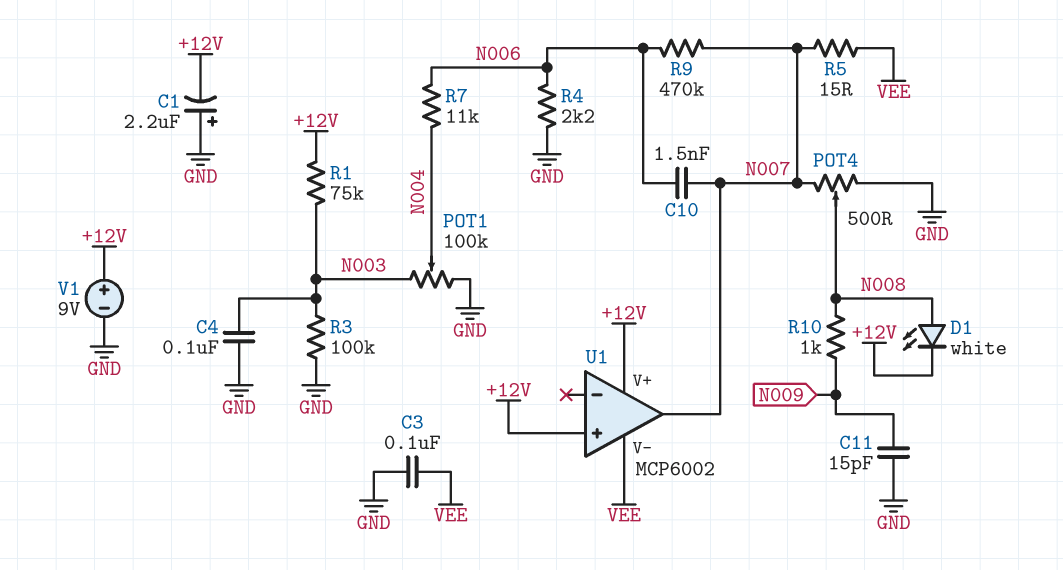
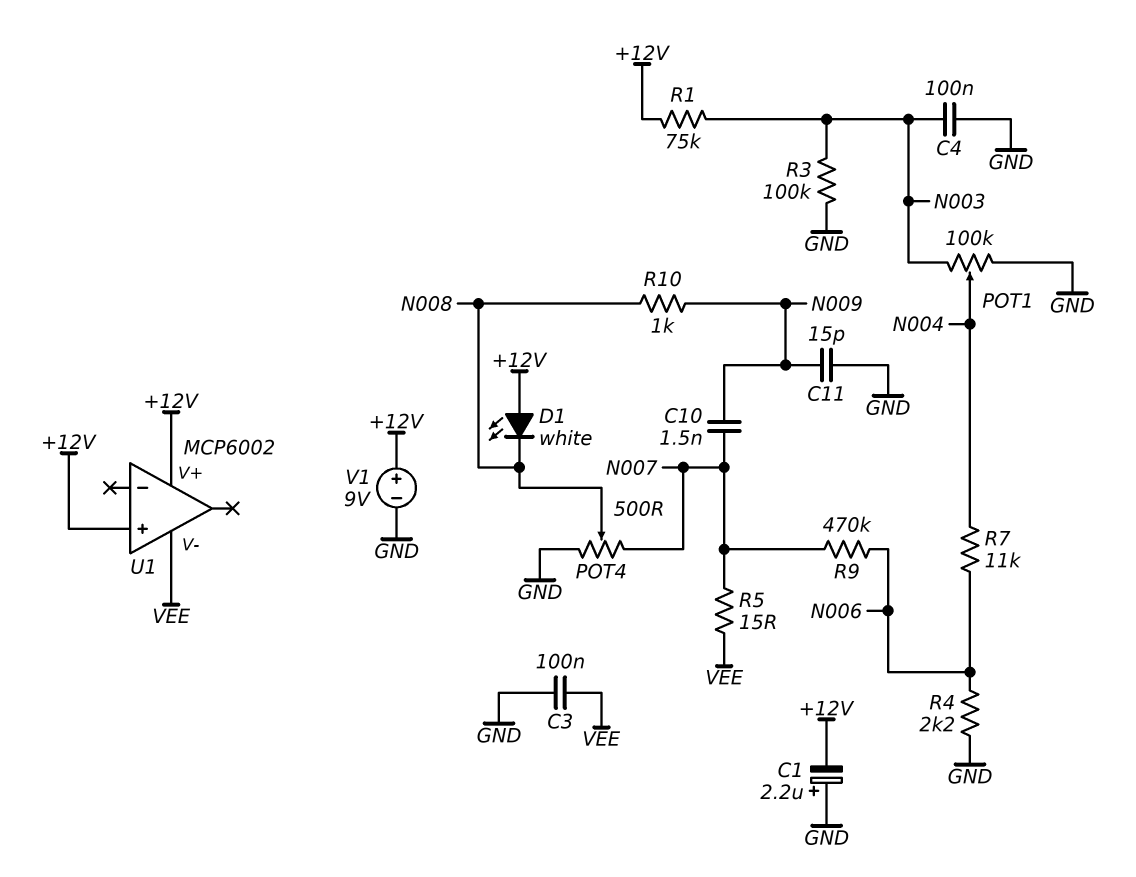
C10: 1.5nF (N006, N007) -> 1.5nF (N007, N009)
D1: LED white (A N008, K +12V) -> LED white (A +12V, K N008)
U1 pin out: N007 -> none

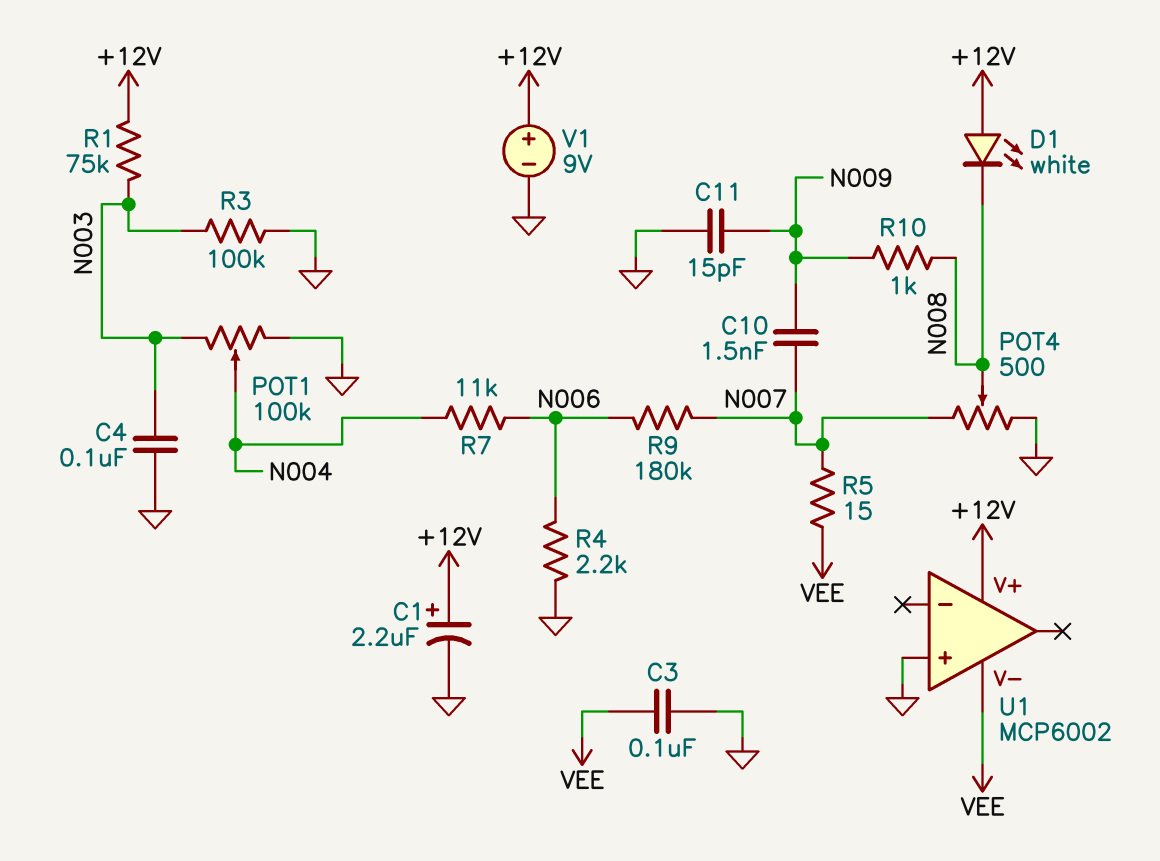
C1: 2.2uF (plus GND, minus +12V) -> 2.2uF (plus +12V, minus GND)
R9: 470k (N006, N007) -> 180k (N006, N007)
U1 pin in+: +12V -> GND

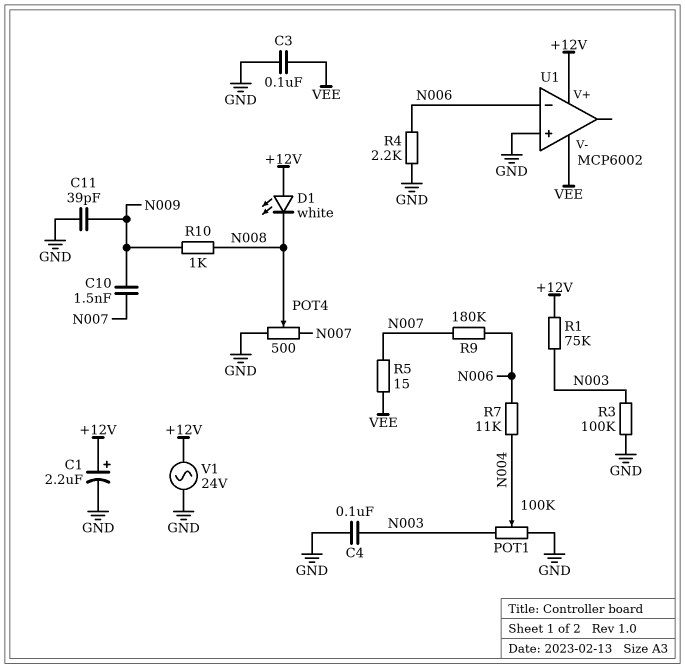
C11: 15pF (GND, N009) -> 39pF (GND, N009)
U1 pin in-: none -> N006
V1: 9V (plus +12V, minus GND) -> AC 24V (+12V, GND)

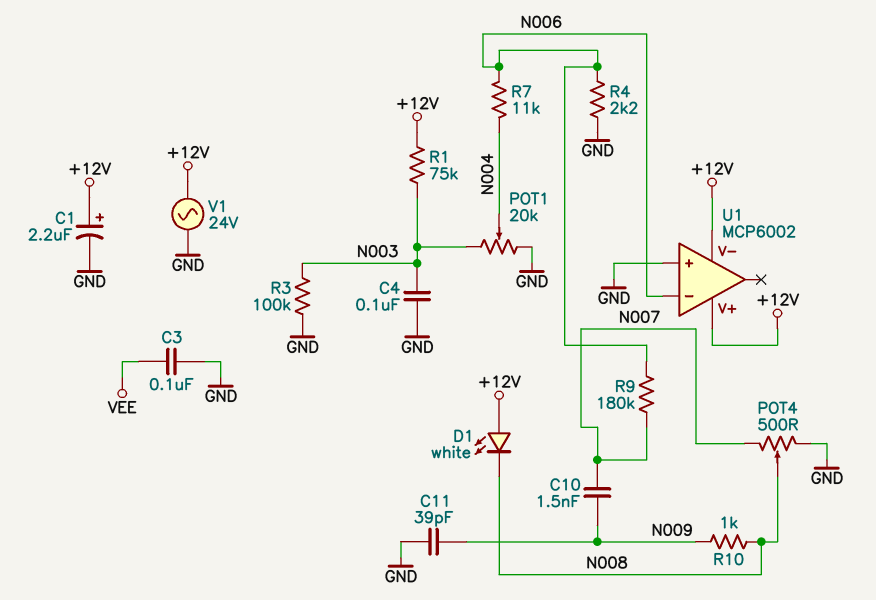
POT1: 100k (GND, N003, wiper N004) -> 20k (GND, N003, wiper N004)
R5: 15 (N007, VEE) -> none
U1 pin V-: VEE -> +12V

